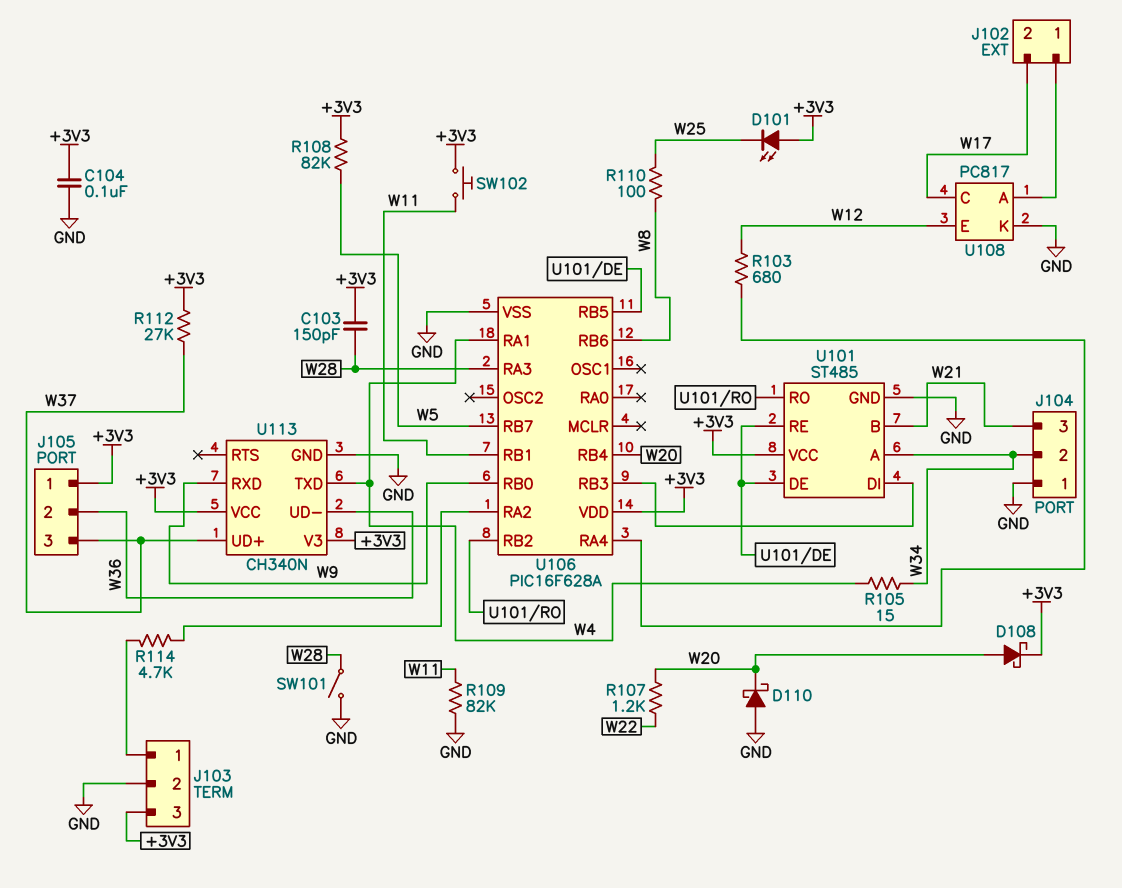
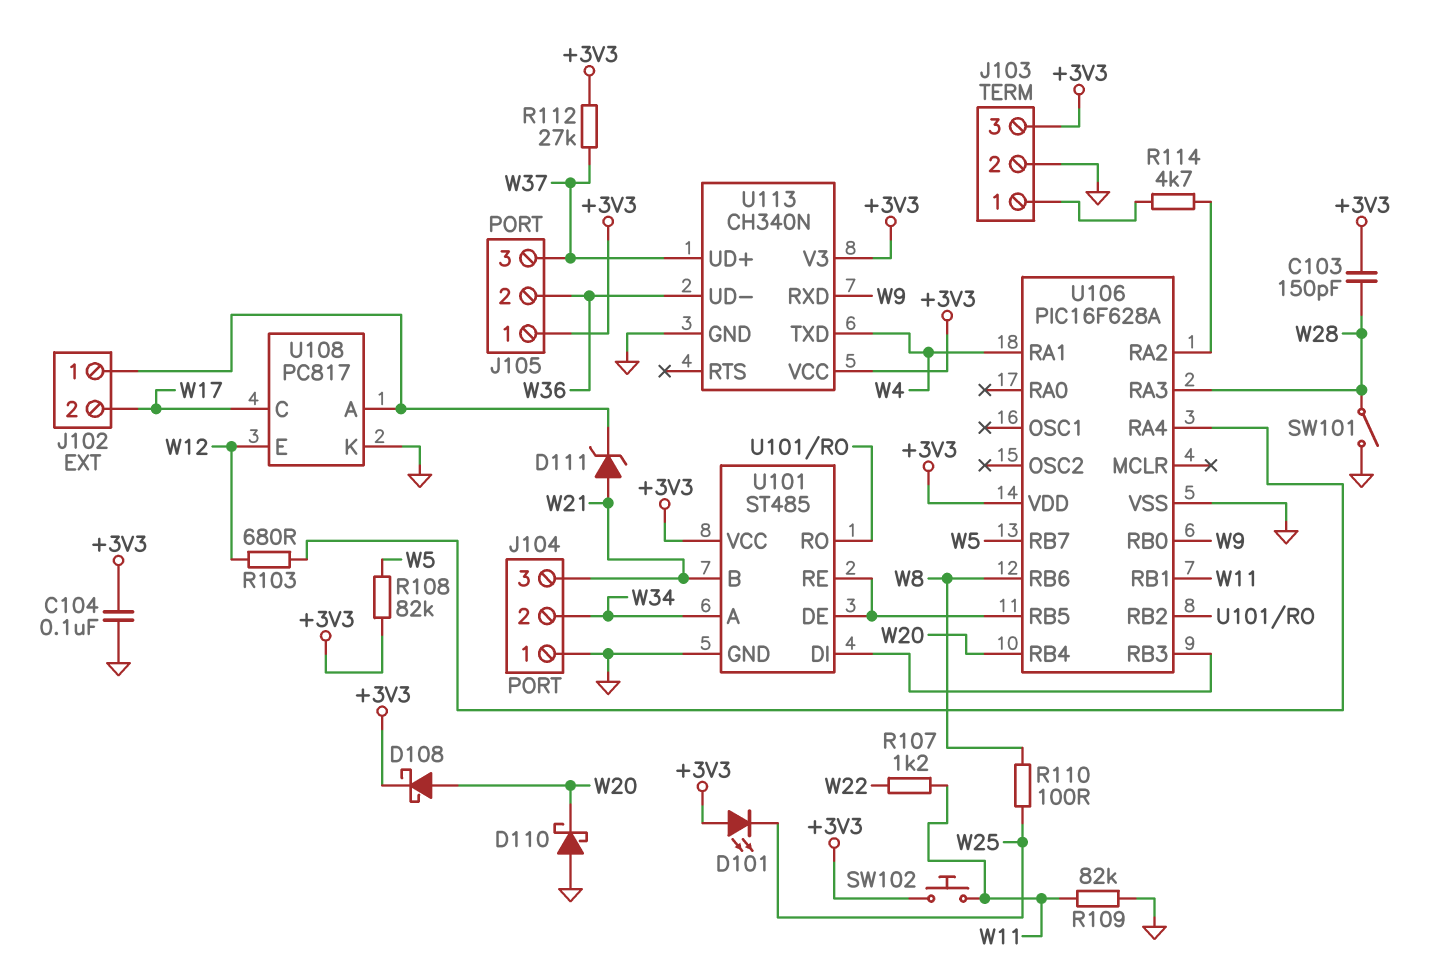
D111: none -> zener (A W21, K J102/1)
R105: 15 (W4, W34) -> none
R107: 1.2k (W20, W22) -> 1.2k (W11, W22)

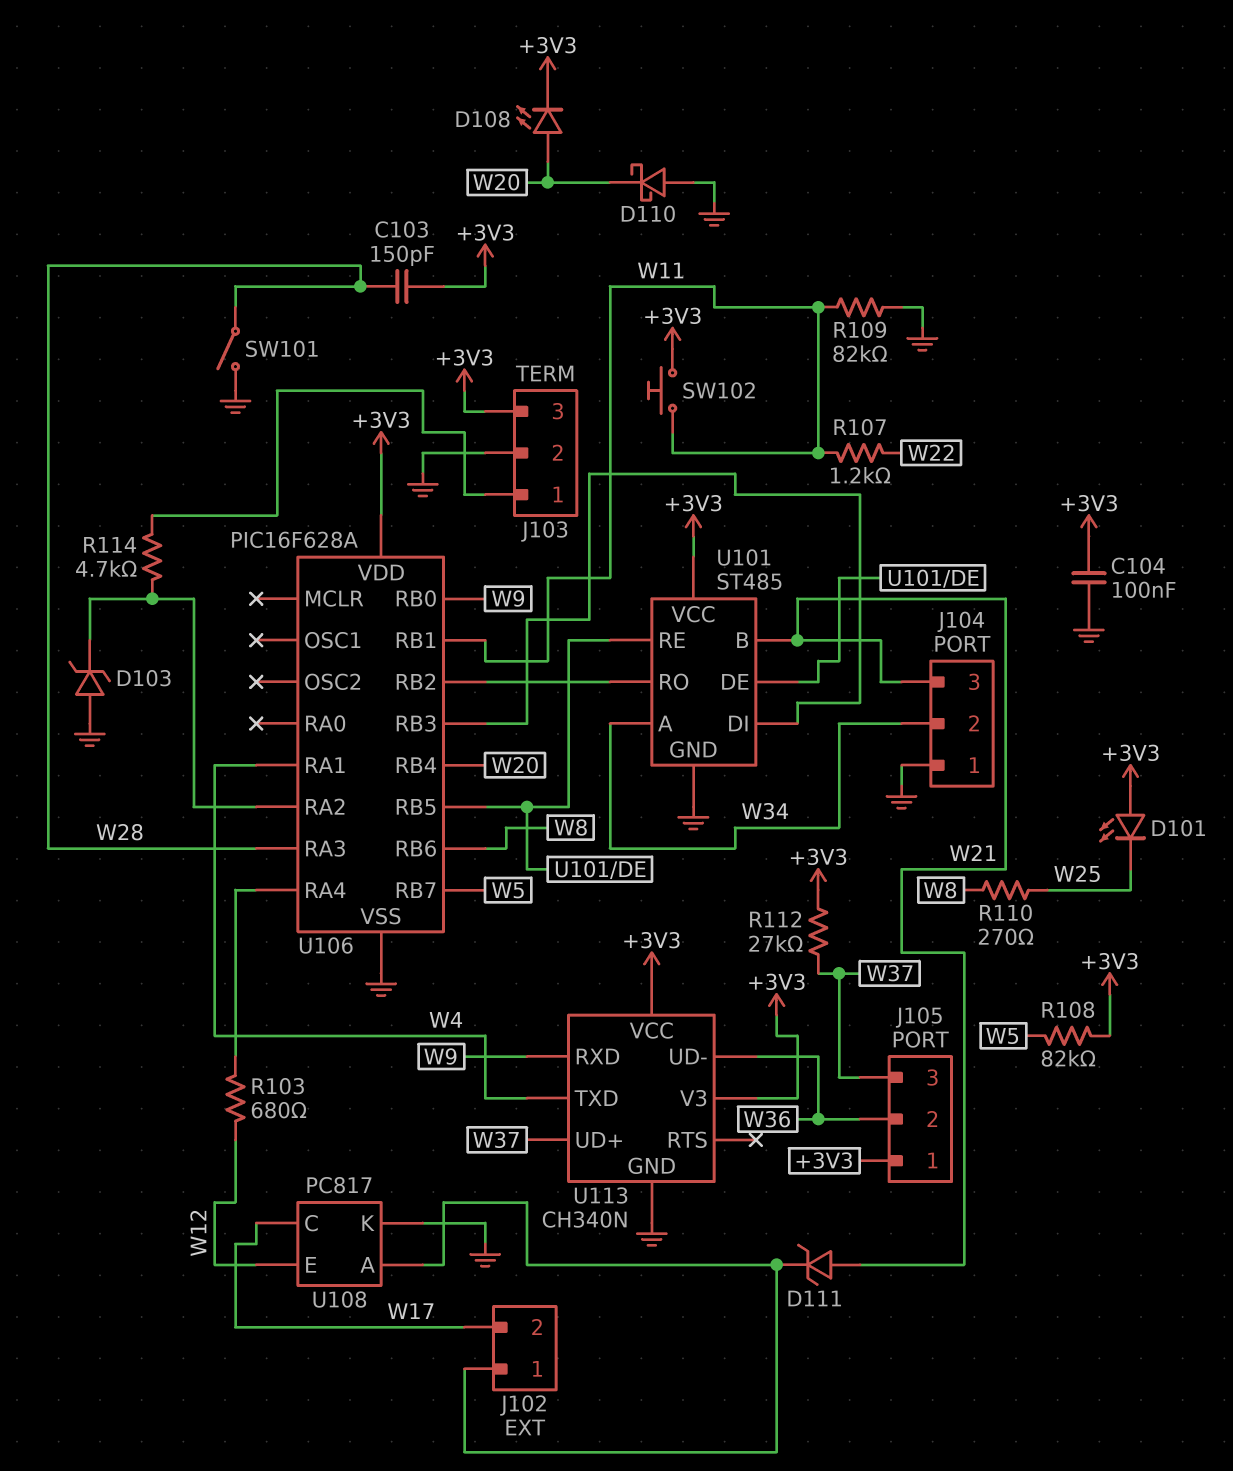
D103: none -> zener (A GND, K U106/RA2)
D108: schottky (A W20, K +3V3) -> LED (A W20, K +3V3)
R110: 100 (W8, W25) -> 270 (W8, W25)

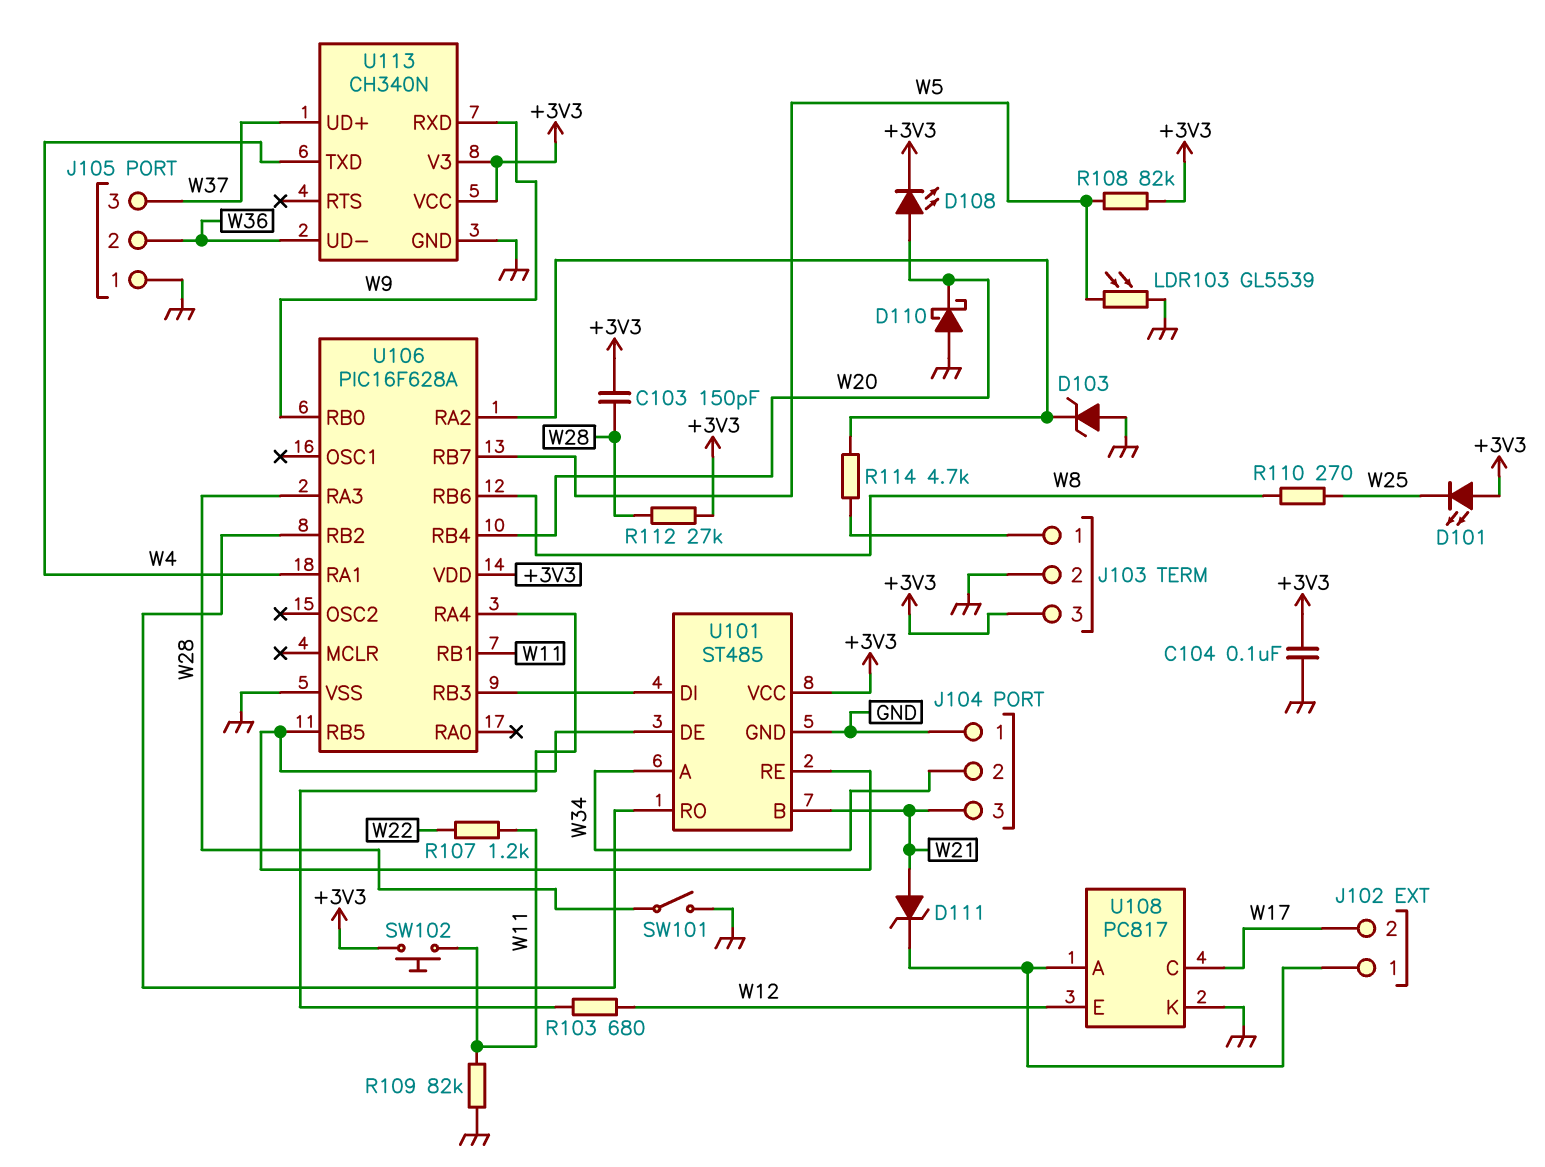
J105 pin 1: +3V3 -> GND
LDR103: none -> GL5539 (GND, W5)
R112: 27k (+3V3, W37) -> 27k (+3V3, W28)

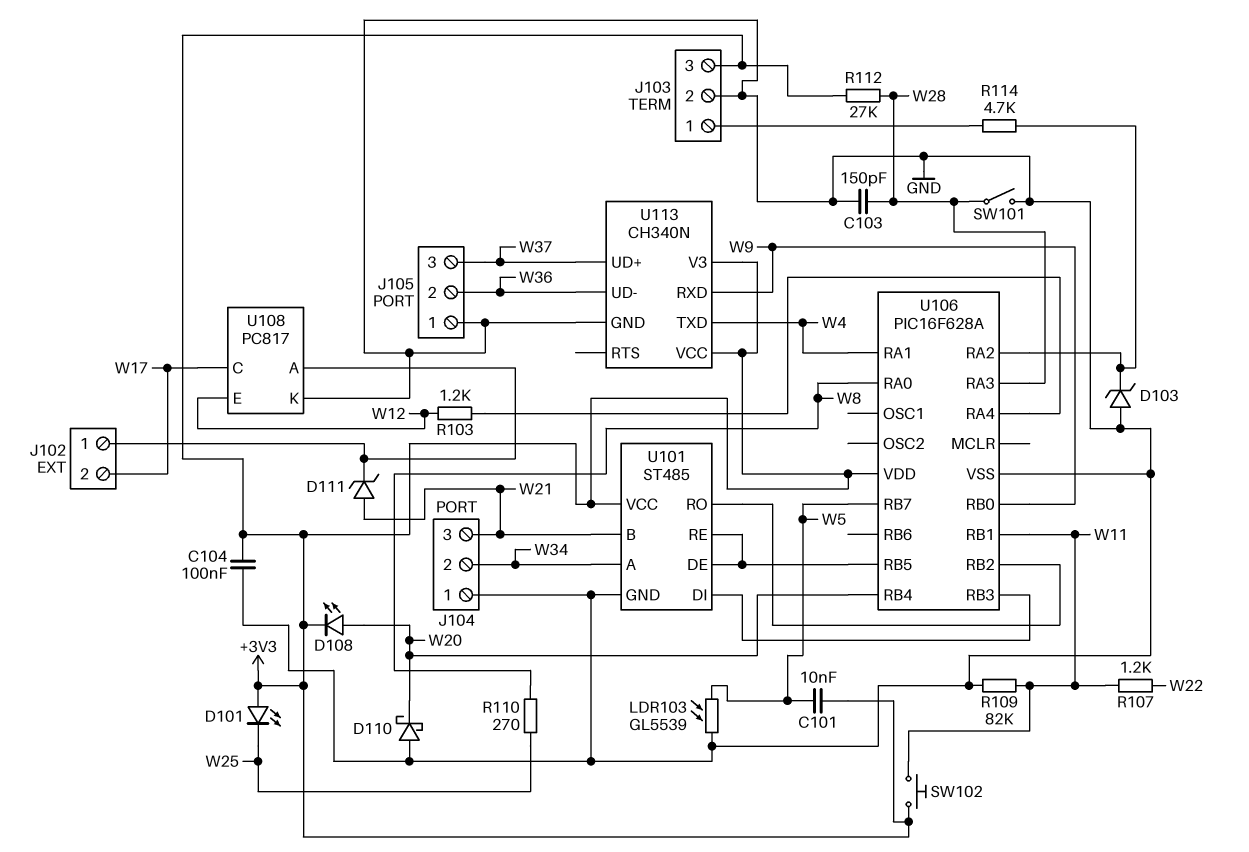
C101: none -> 10nF (+3V3, W5)
C103: 150pF (+3V3, W28) -> 150pF (GND, W28)
R103: 680 (U106/RA4, W12) -> 1.2k (U106/RA4, W12)
R108: 82k (+3V3, W5) -> none
U106 pin RA0: none -> W8
U106 pin RB6: W8 -> none

